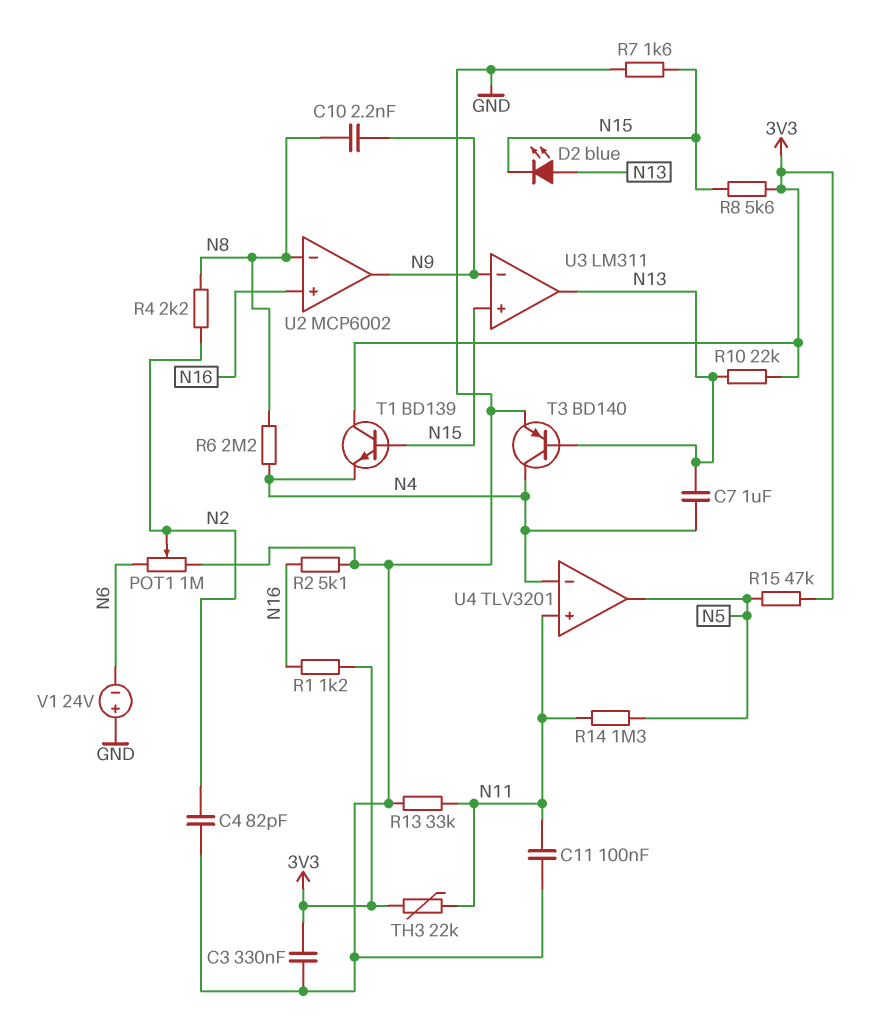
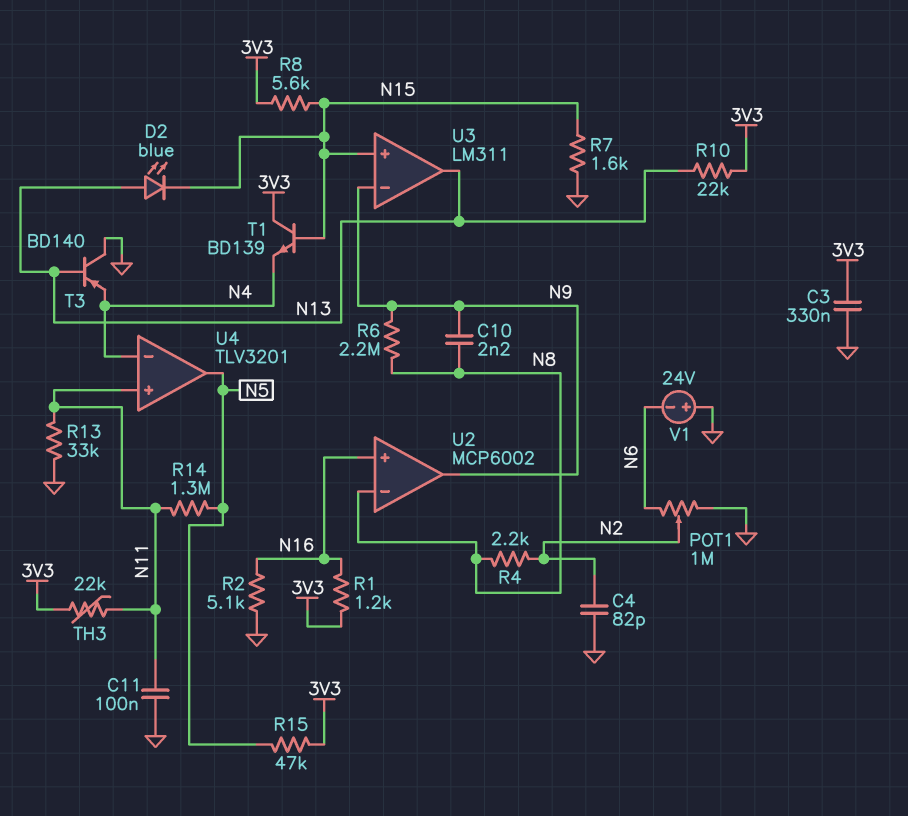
C7: 1uF (N4, N13) -> none
R6: 2.2M (N4, N8) -> 2.2M (N8, N9)
T3: PNP BD140 (B N13, C N4, E GND) -> PNP BD140 (B N13, C GND, E N4)

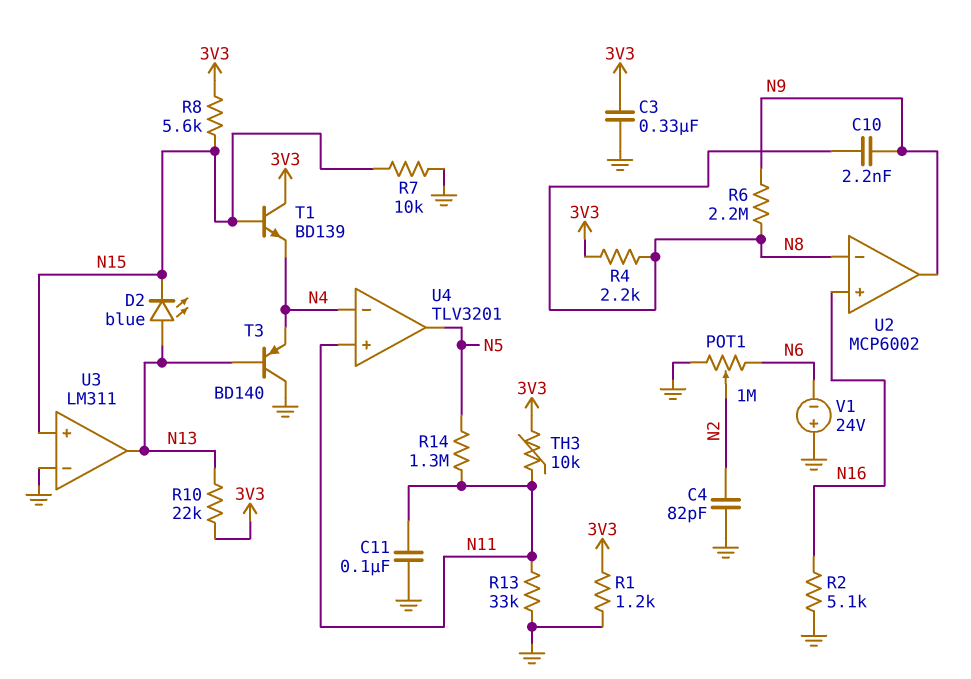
R1: 1.2k (3V3, N16) -> 1.2k (3V3, GND)
R4: 2.2k (N2, N8) -> 2.2k (3V3, N8)
R7: 1.6k (GND, N15) -> 10k (GND, N15)
R15: 47k (3V3, N5) -> none
TH3: 22k (3V3, N11) -> 10k (3V3, N11)
U3 pin in-: N9 -> GND

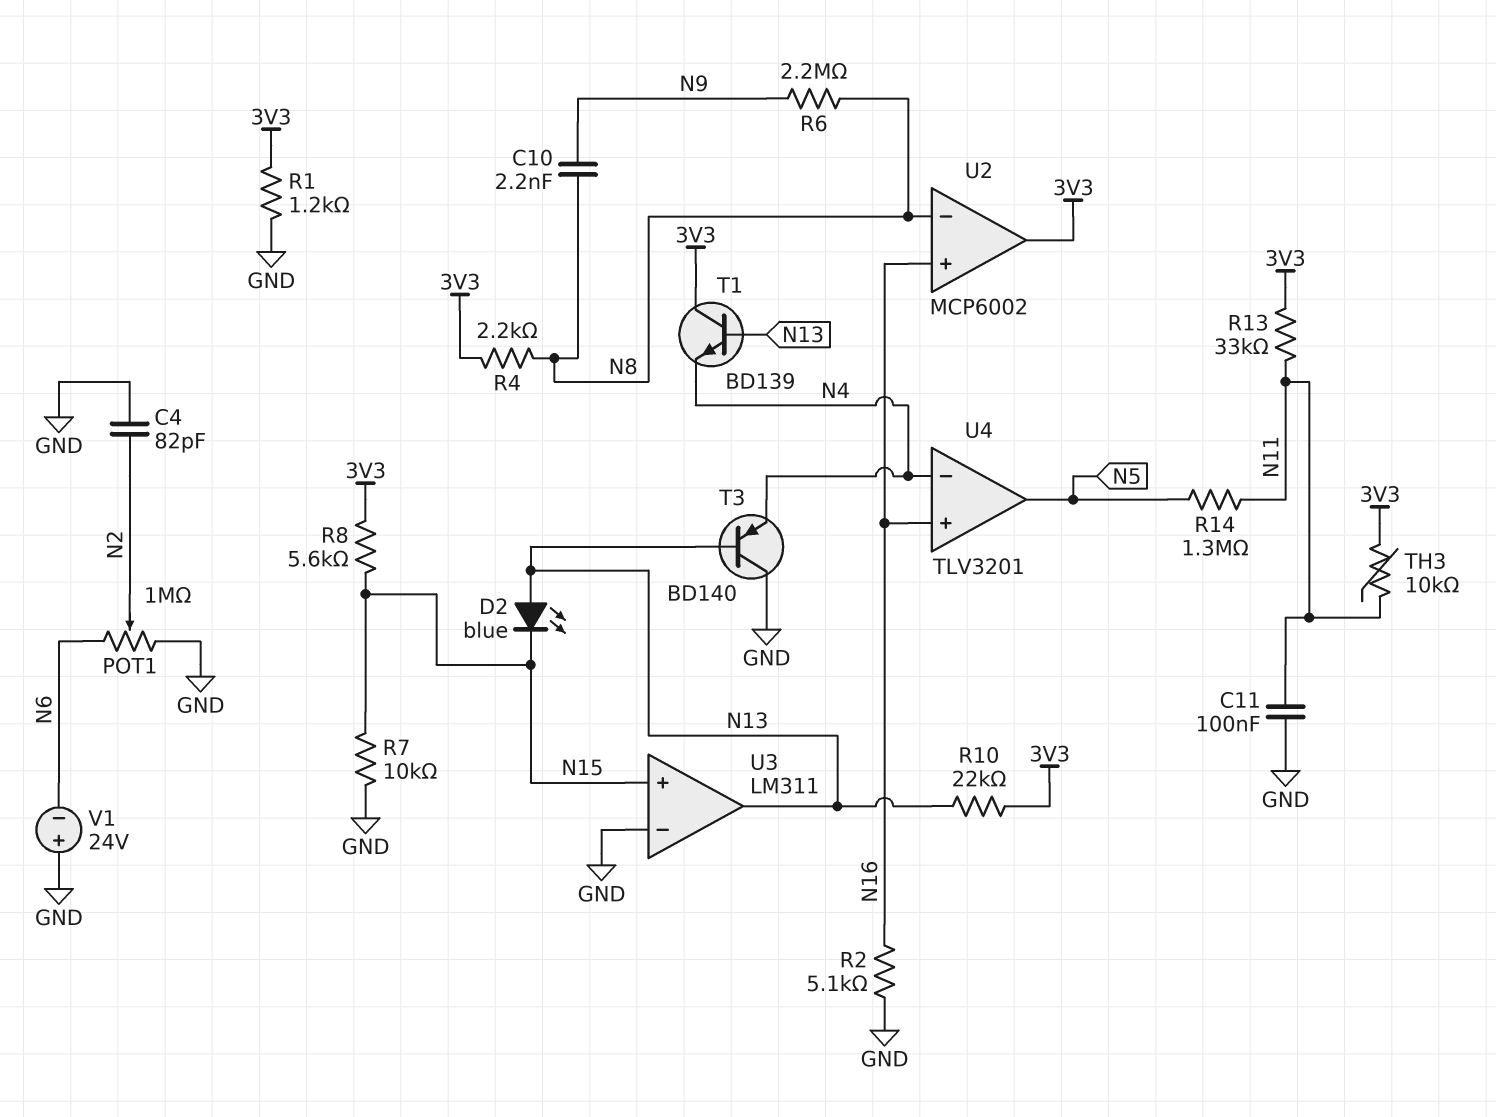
C3: 330nF (3V3, GND) -> none
R13: 33k (GND, N11) -> 33k (3V3, N11)
T1: NPN BD139 (B N15, C 3V3, E N4) -> NPN BD139 (B N13, C 3V3, E N4)
U2 pin out: N9 -> 3V3
U4 pin in+: N11 -> N16

